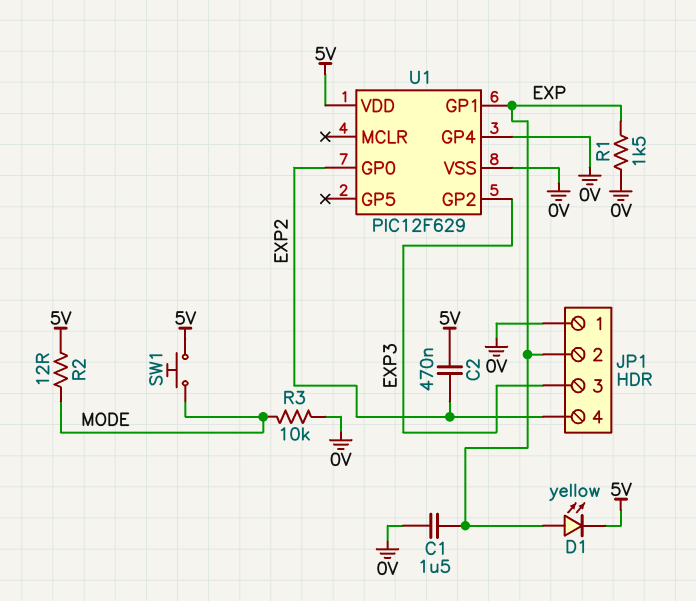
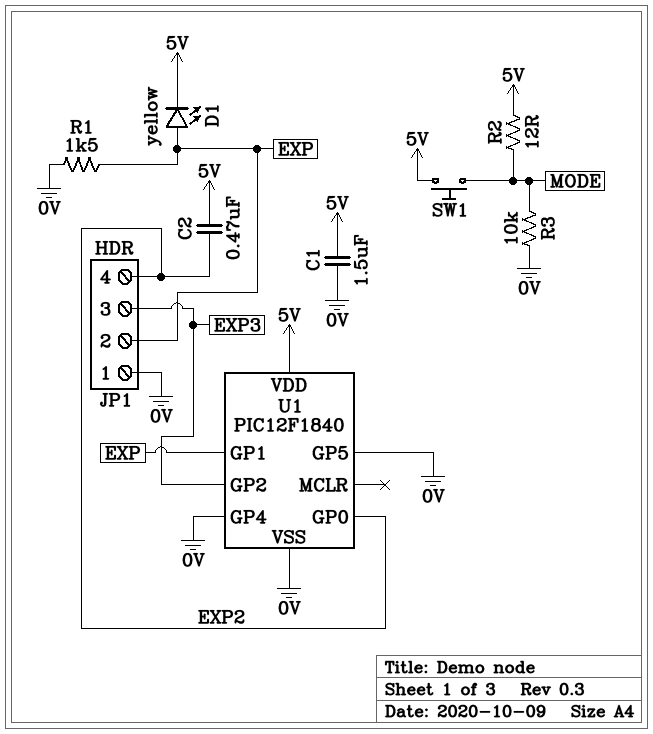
C1: 1.5uF (0V, EXP) -> 1.5uF (0V, 5V)
U1: PIC12F629 -> PIC12F1840
U1 pin GP5: none -> 0V

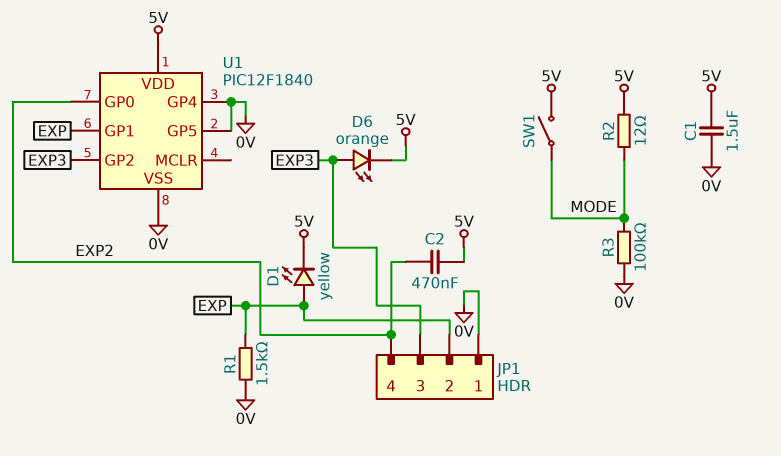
D6: none -> LED orange (A EXP3, K 5V)
R3: 10k (0V, MODE) -> 100k (0V, MODE)
SW1: button (5V, MODE) -> switch (5V, MODE)

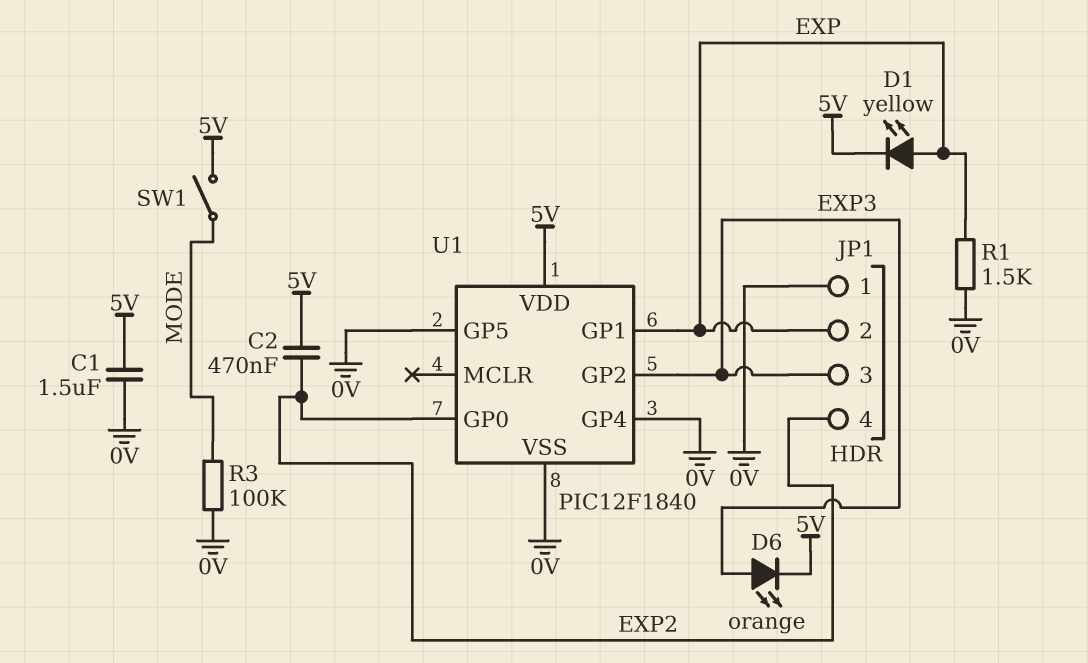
R2: 12 (5V, MODE) -> none

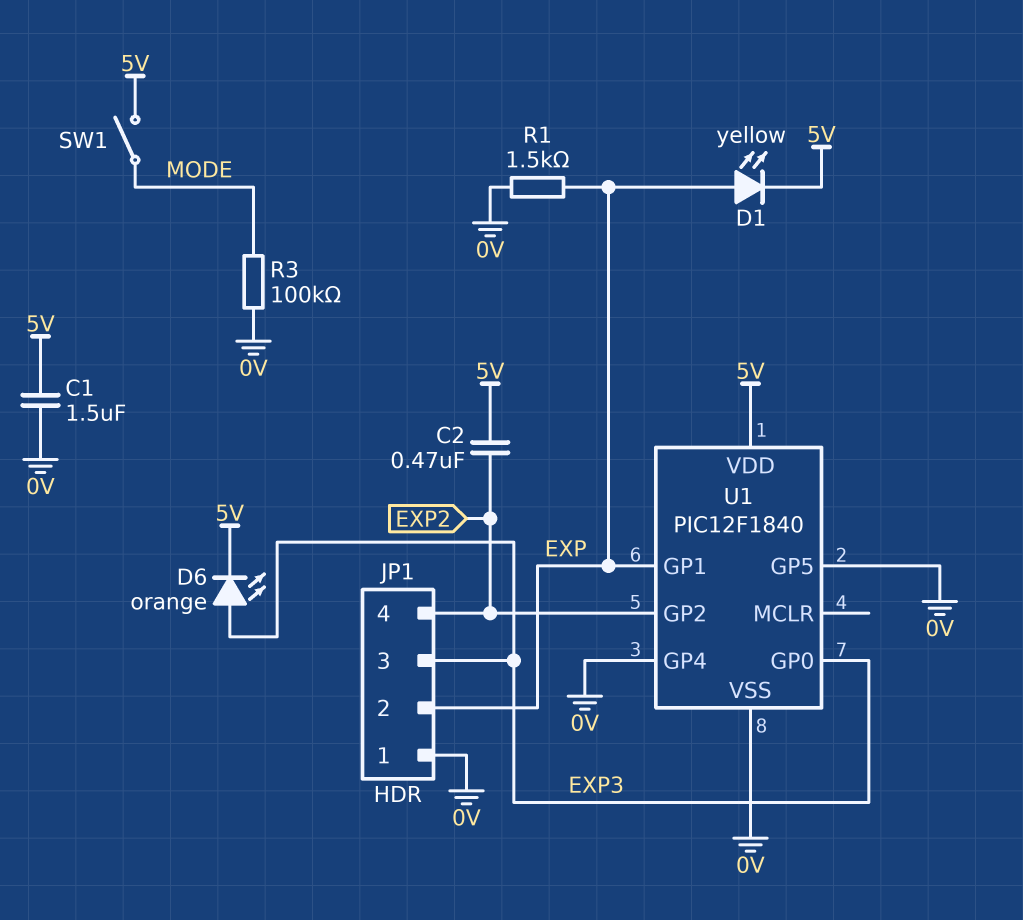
U1 pin GP0: EXP2 -> EXP3
U1 pin GP2: EXP3 -> EXP2

